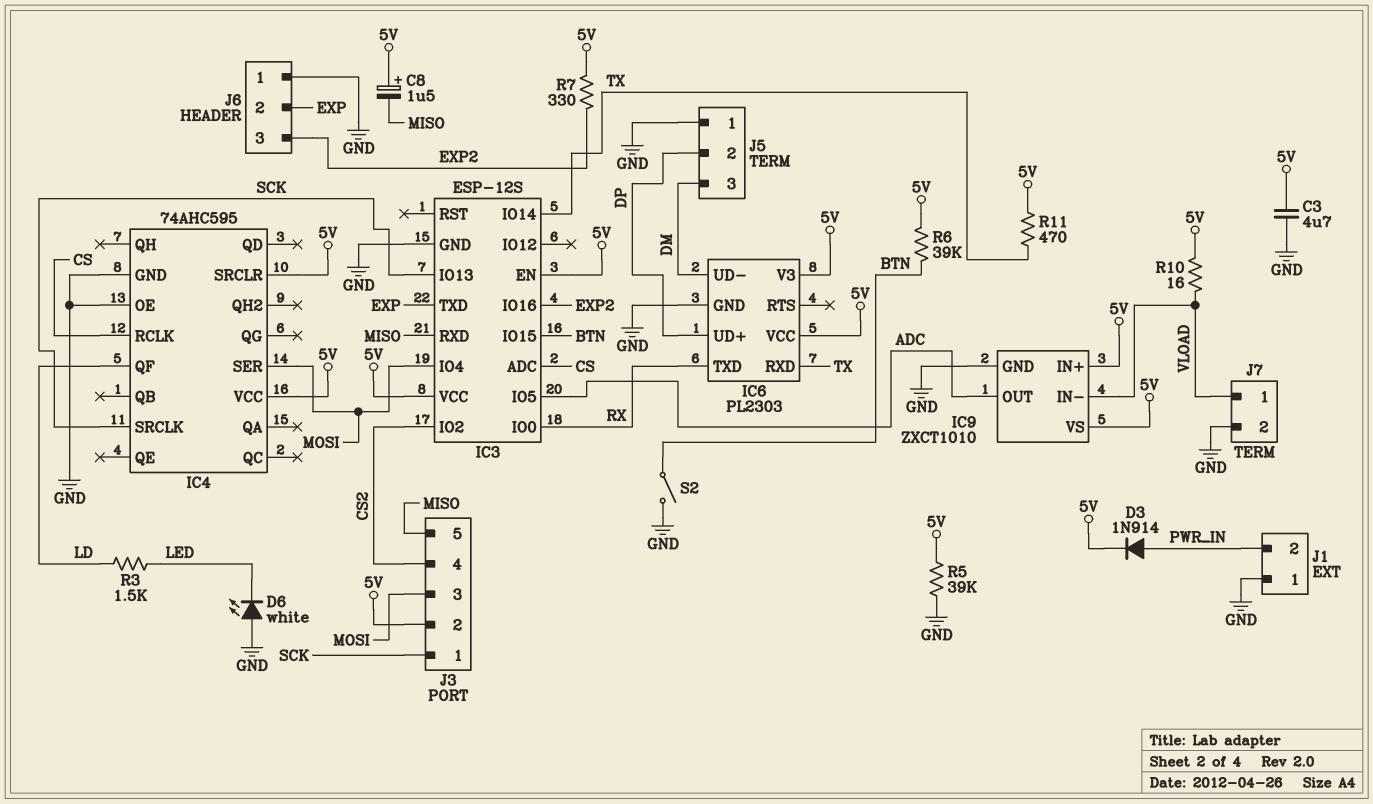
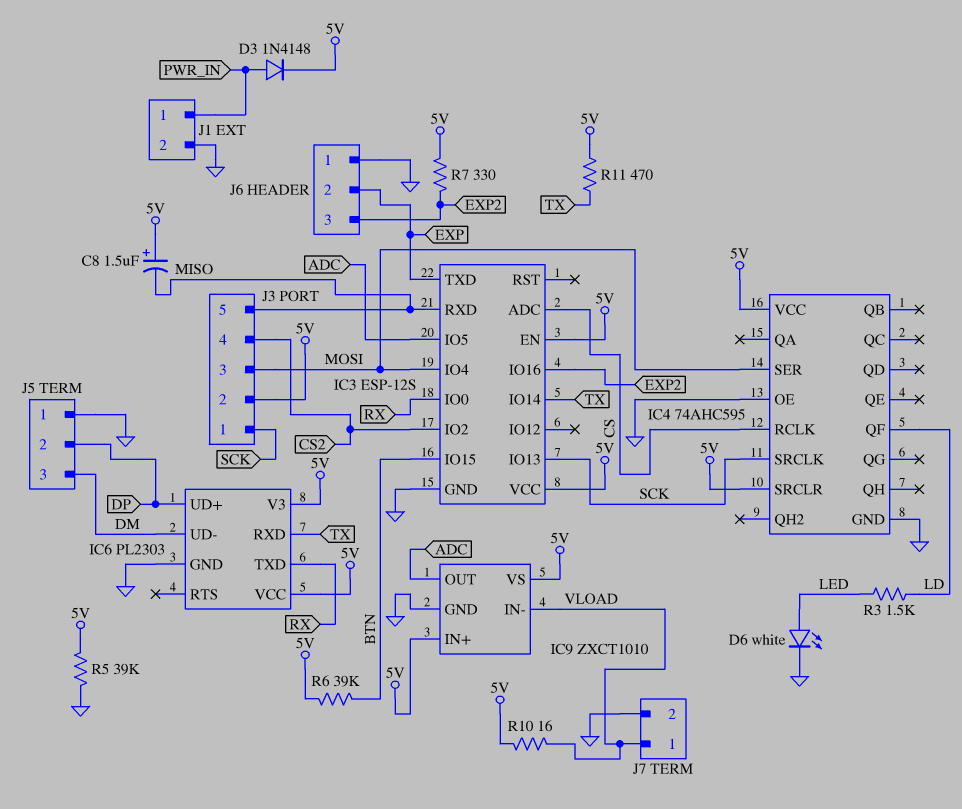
C3: 4.7uF (5V, GND) -> none
D3: diode 1N914 (A PWR_IN, K 5V) -> diode 1N4148 (A PWR_IN, K 5V)
D6: LED white (A GND, K LED) -> LED white (A LED, K GND)
J1 pin 1: GND -> PWR_IN
J1 pin 2: PWR_IN -> GND
S2: switch (BTN, GND) -> none

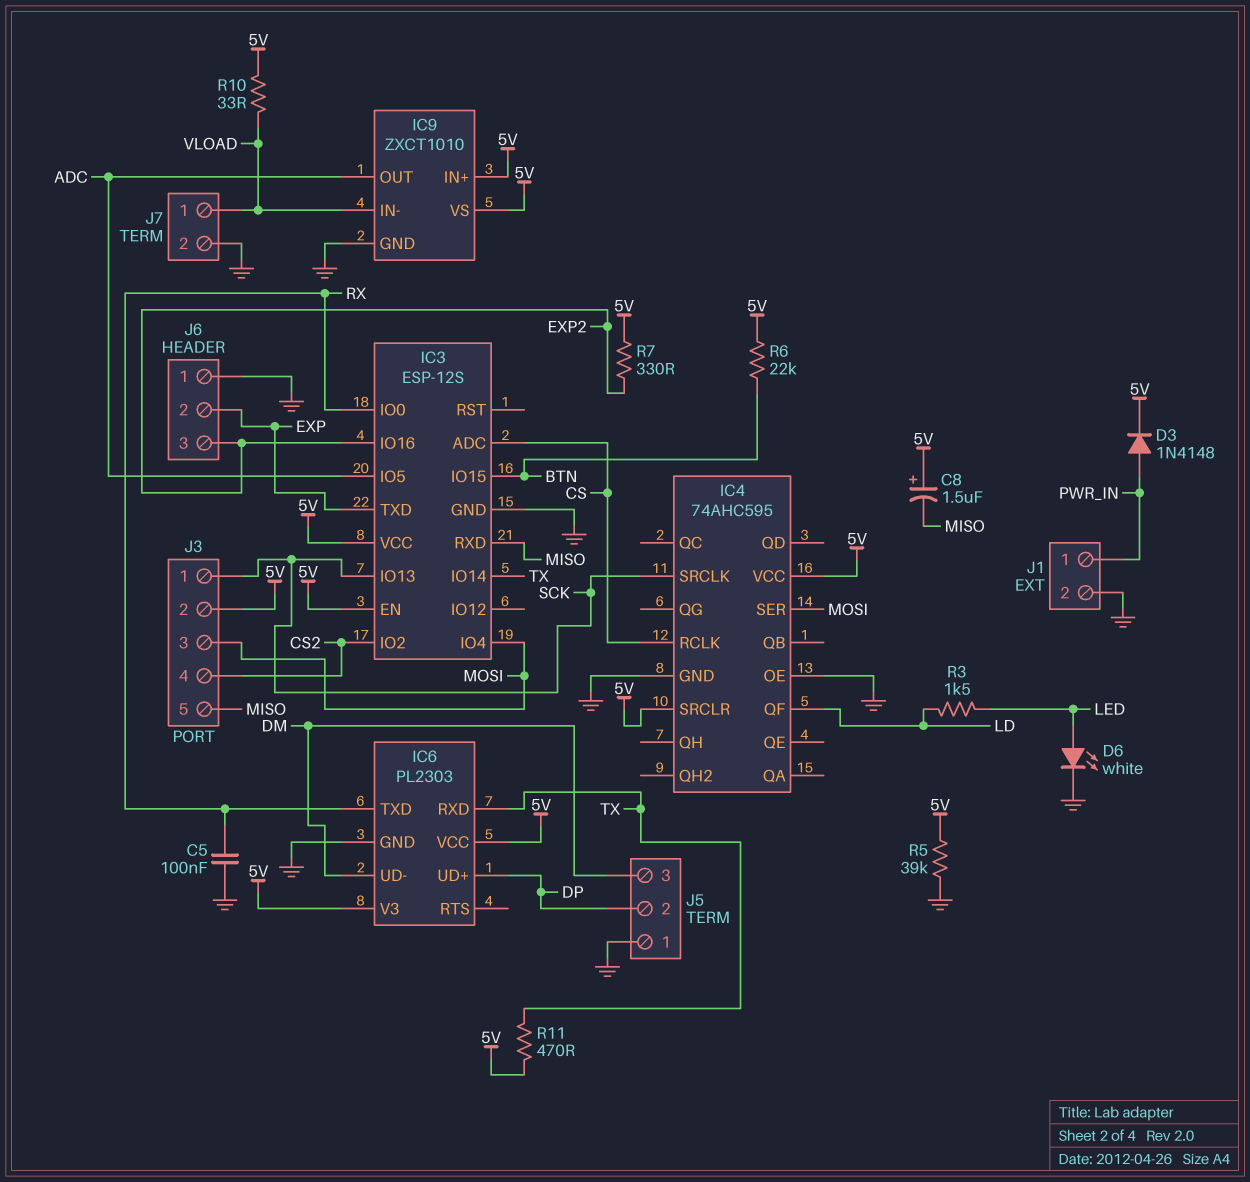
C5: none -> 100nF (GND, RX)
R6: 39k (5V, BTN) -> 22k (5V, BTN)
R10: 16 (5V, VLOAD) -> 33 (5V, VLOAD)

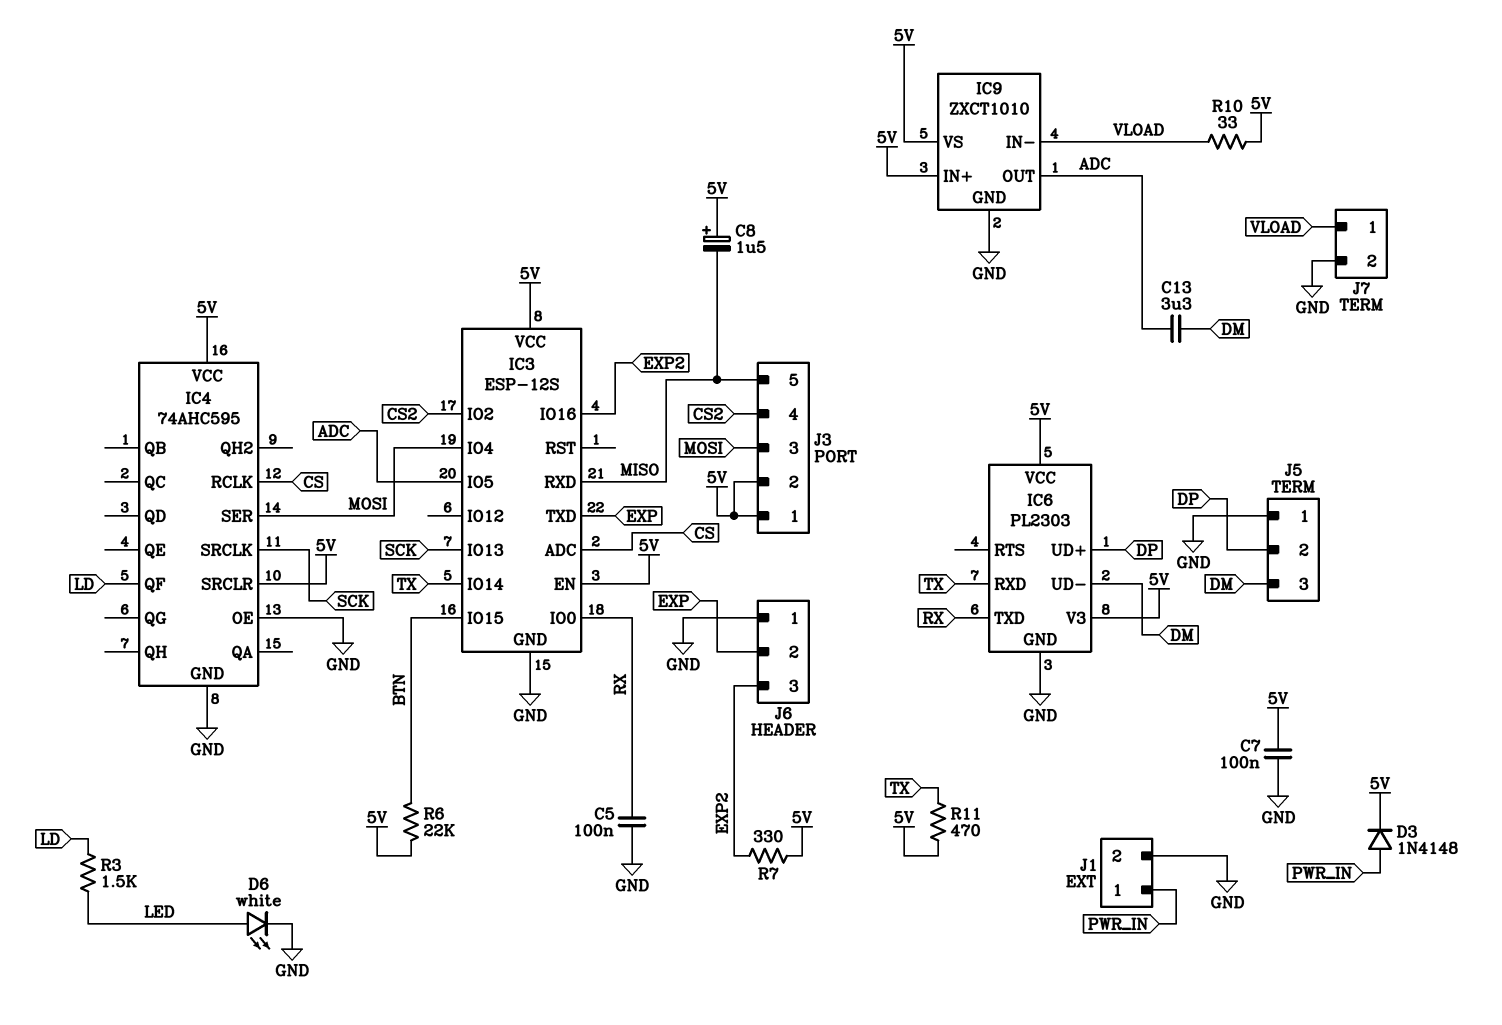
C7: none -> 100nF (5V, GND)
C13: none -> 3.3uF (ADC, DM)
J3 pin 1: SCK -> 5V
R5: 39k (5V, GND) -> none

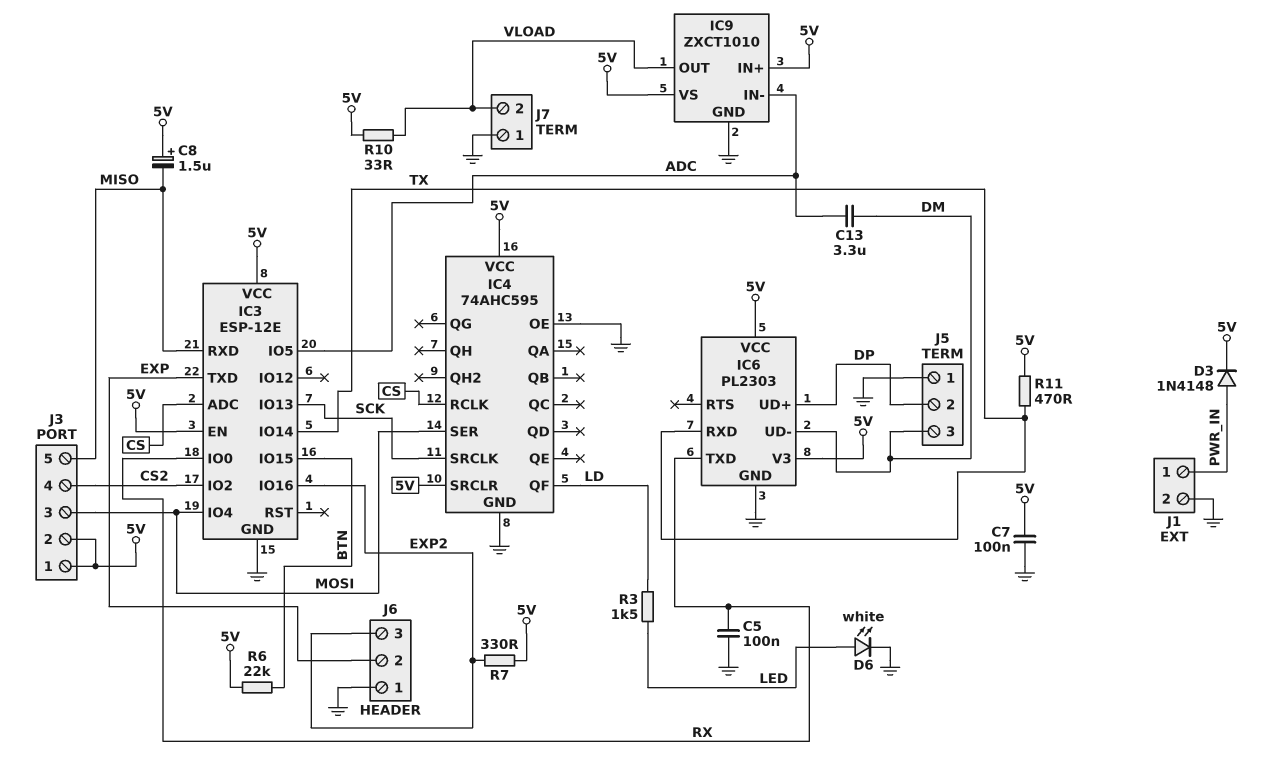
IC3: ESP-12S -> ESP-12E
IC9 pin IN-: VLOAD -> ADC
IC9 pin OUT: ADC -> VLOAD
J7 pin 1: VLOAD -> GND
J7 pin 2: GND -> VLOAD

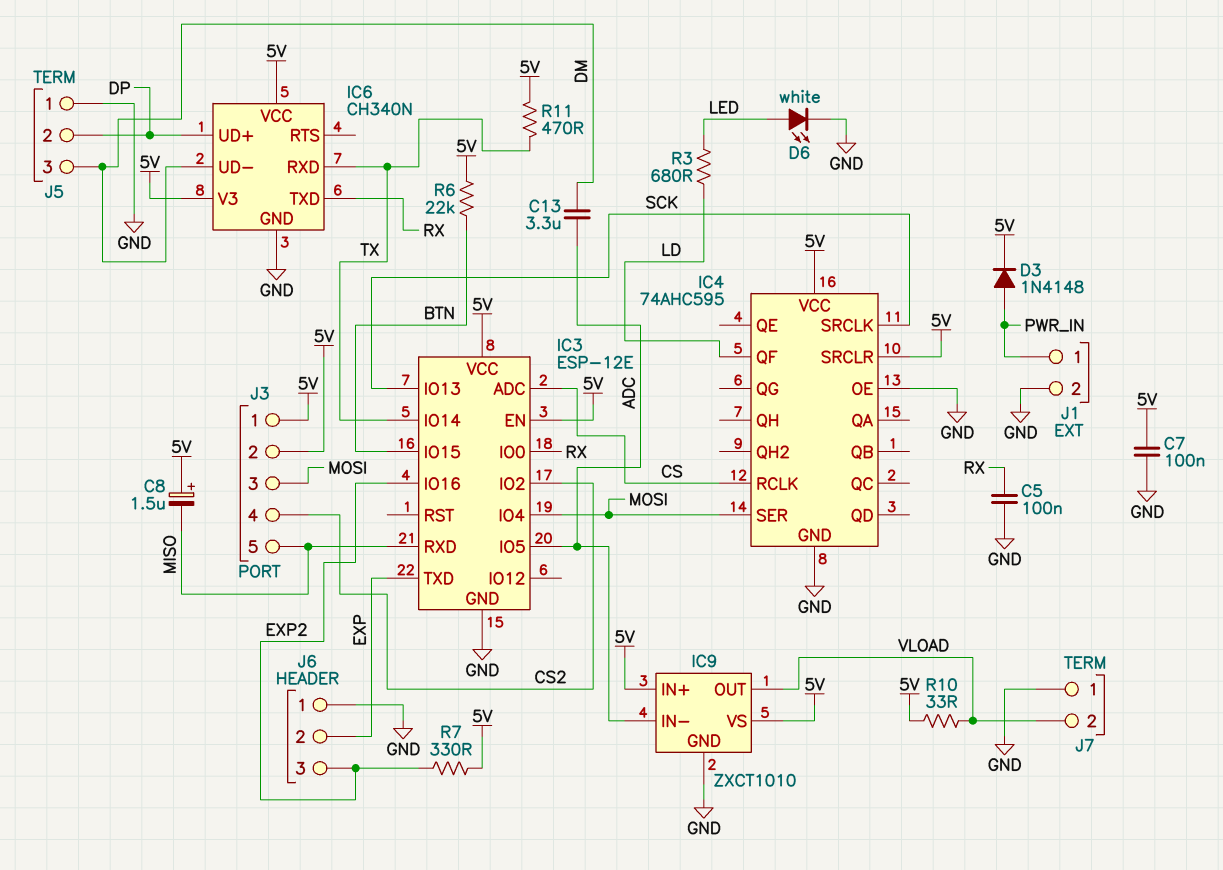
IC6: PL2303 -> CH340N
R3: 1.5k (LD, LED) -> 680 (LD, LED)

